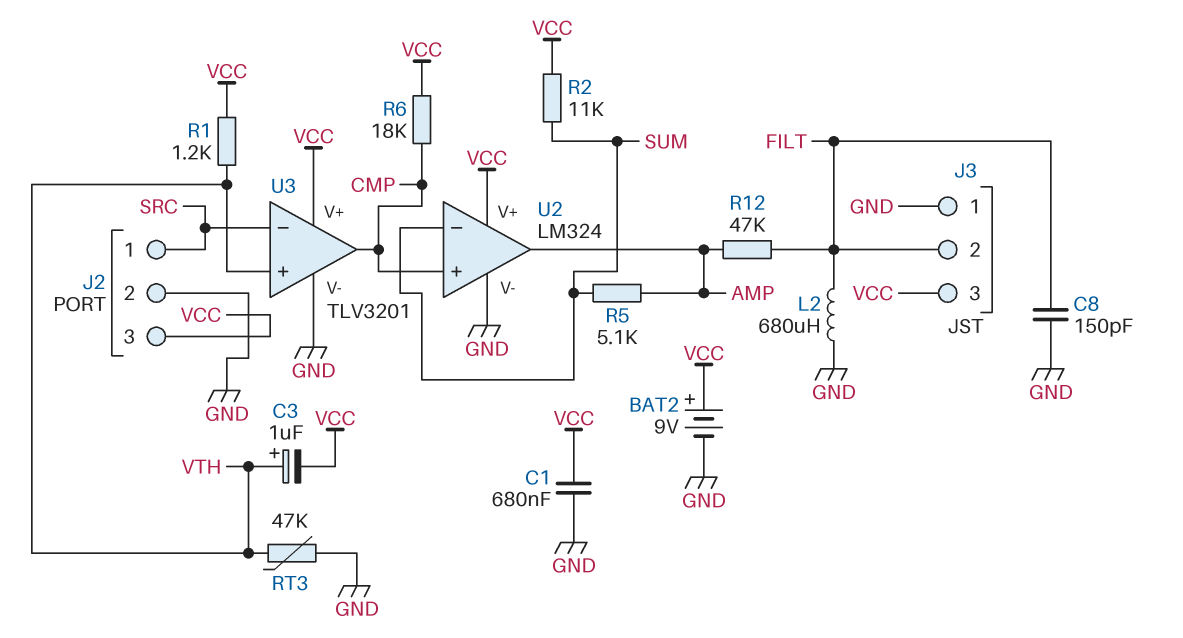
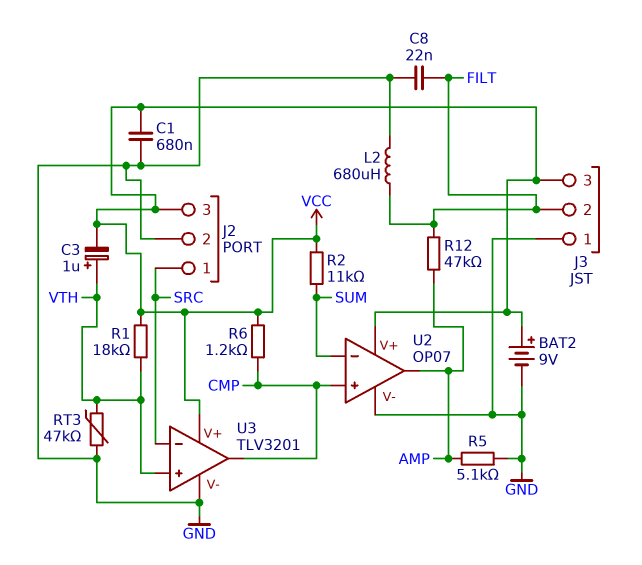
C8: 150pF (FILT, GND) -> 22nF (FILT, GND)
R1: 1.2k (VCC, VTH) -> 18k (VCC, VTH)
R5: 5.1k (AMP, SUM) -> 5.1k (AMP, GND)
R6: 18k (CMP, VCC) -> 1.2k (CMP, VCC)
U2: LM324 -> OP07

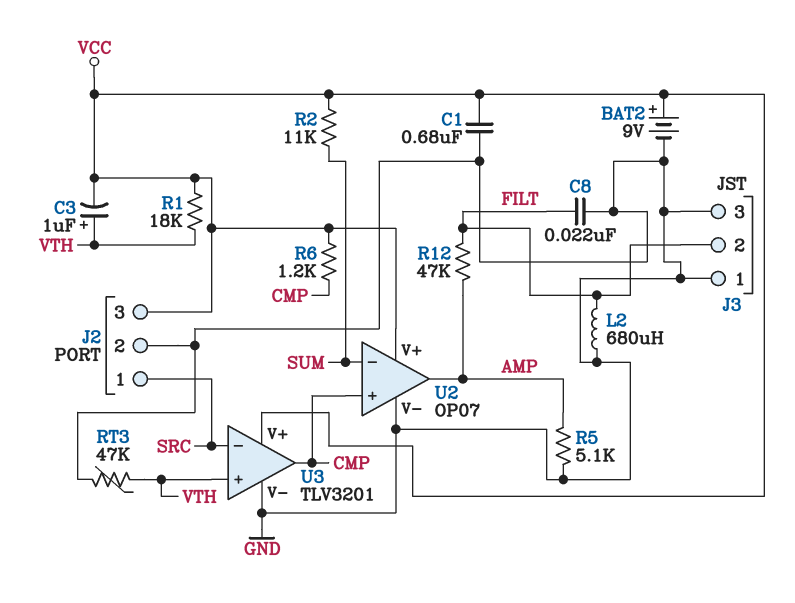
J3 pin 3: VCC -> GND

